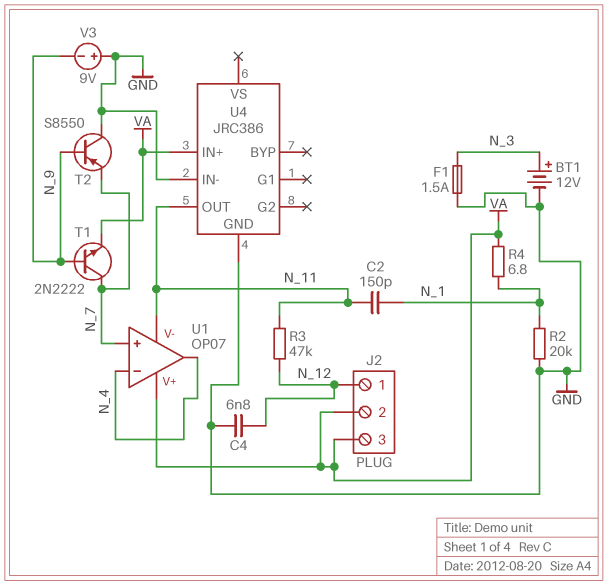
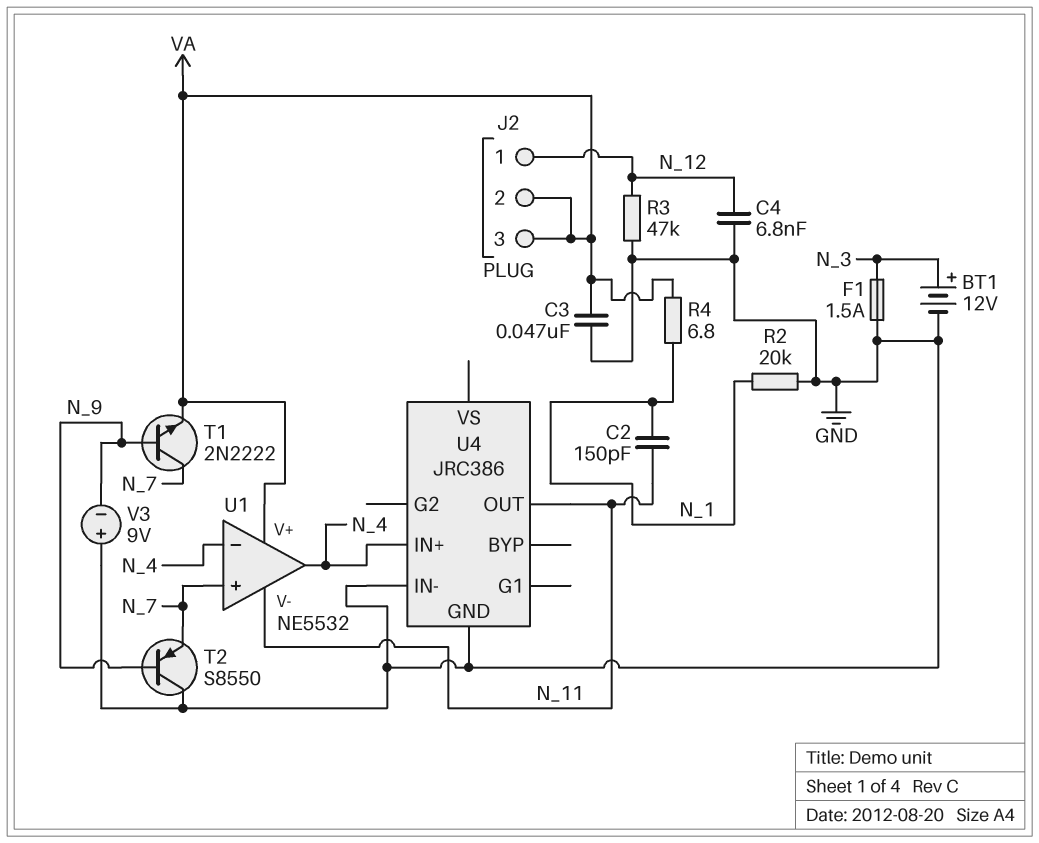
C3: none -> 47nF (GND, VA)
R3: 47k (N_11, N_12) -> 47k (GND, N_12)
U1: OP07 -> NE5532
U4 pin IN+: VA -> N_4

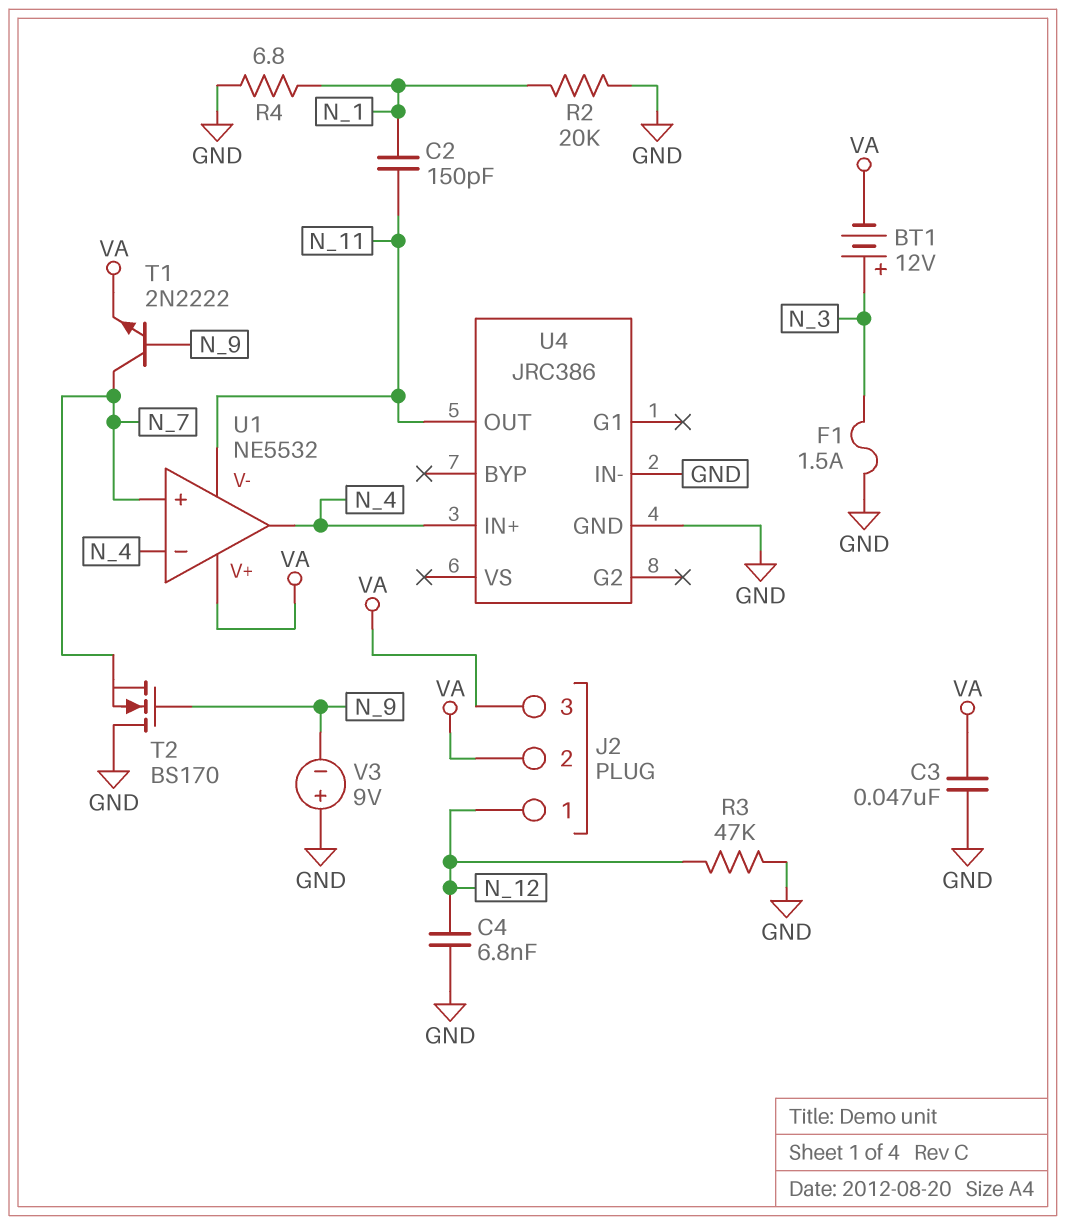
BT1: 12V (plus N_3, minus GND) -> 12V (plus N_3, minus VA)
R4: 6.8 (N_1, VA) -> 6.8 (GND, N_1)
T2: PNP S8550 (B N_9, C GND, E N_7) -> NMOS BS170 (G N_9, D GND, S N_7)

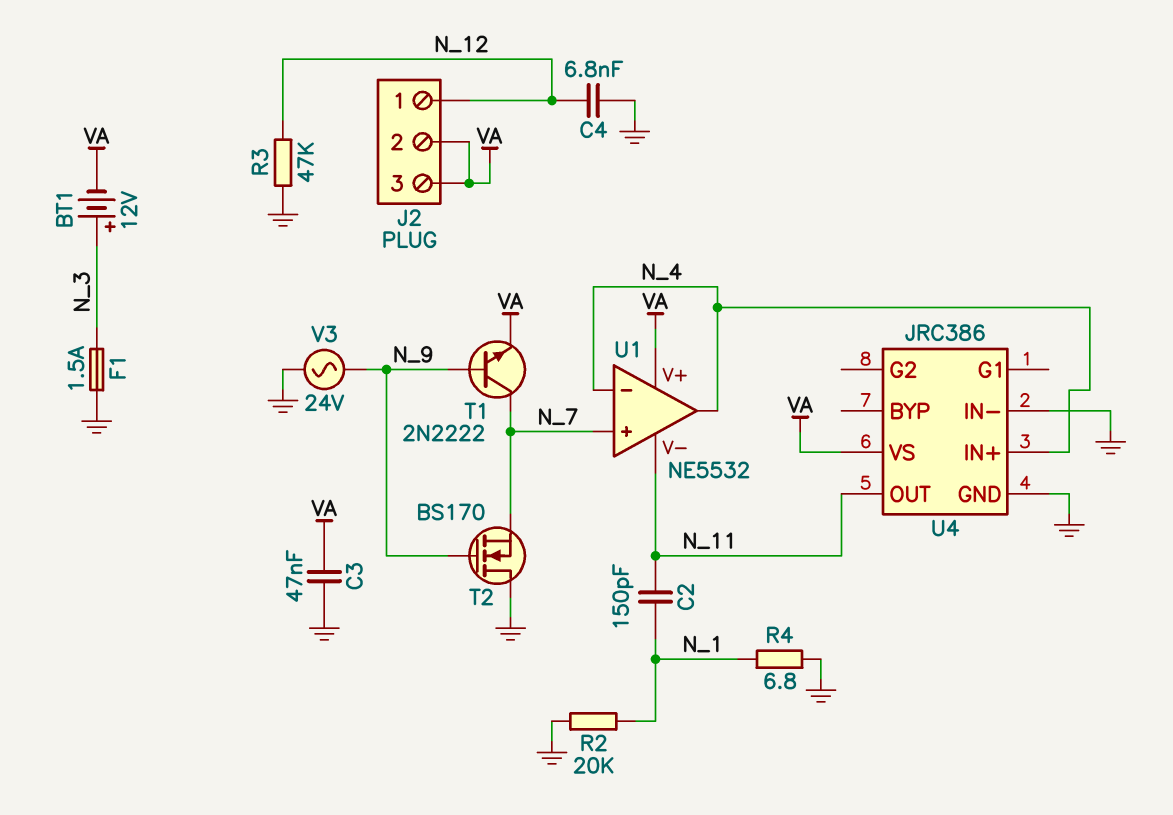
U4 pin VS: none -> VA
V3: 9V (plus GND, minus N_9) -> AC 24V (GND, N_9)

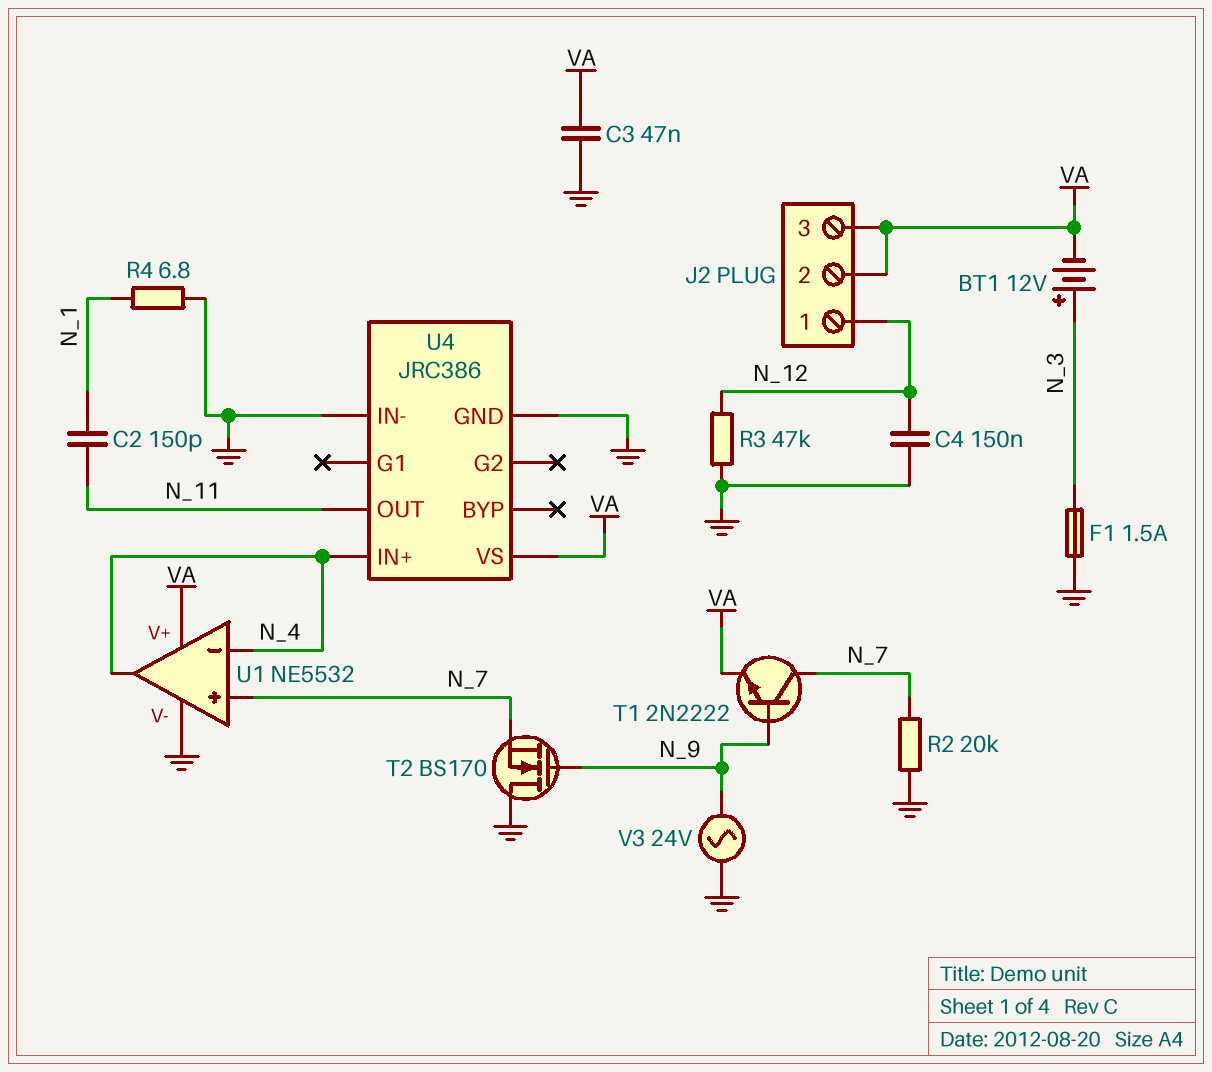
C4: 6.8nF (GND, N_12) -> 150nF (GND, N_12)
R2: 20k (GND, N_1) -> 20k (GND, N_7)
U1 pin V-: N_11 -> GND

